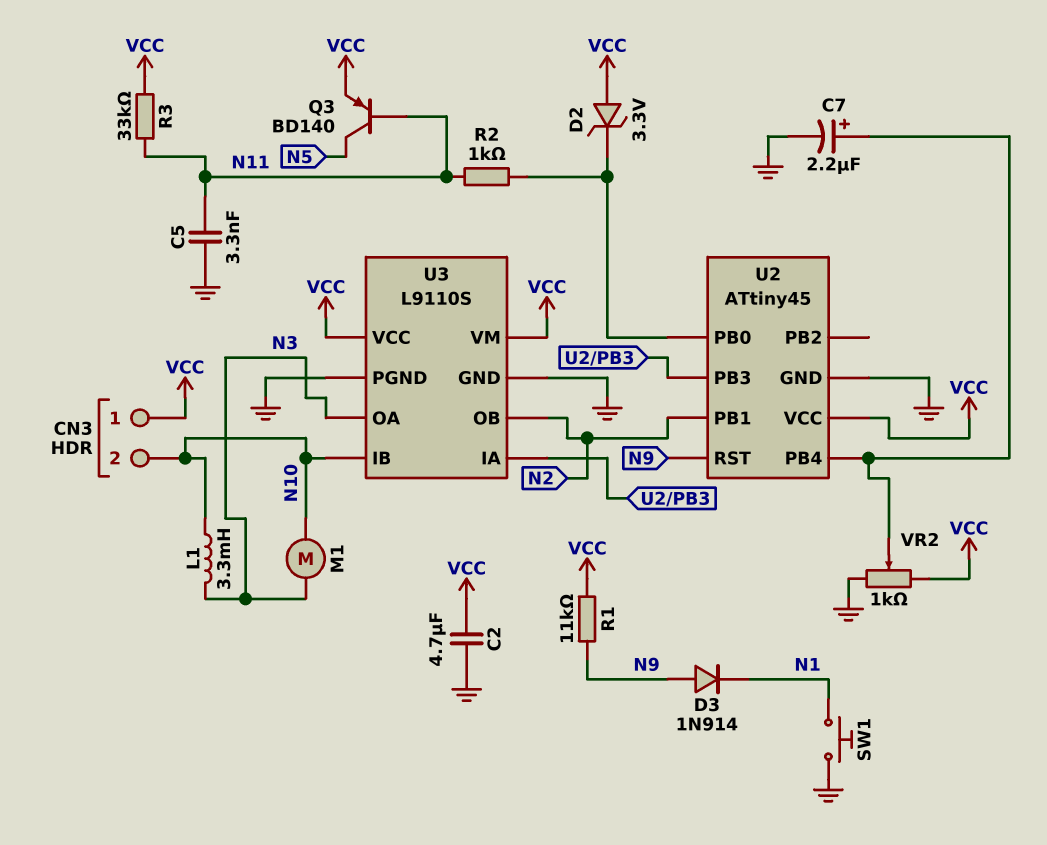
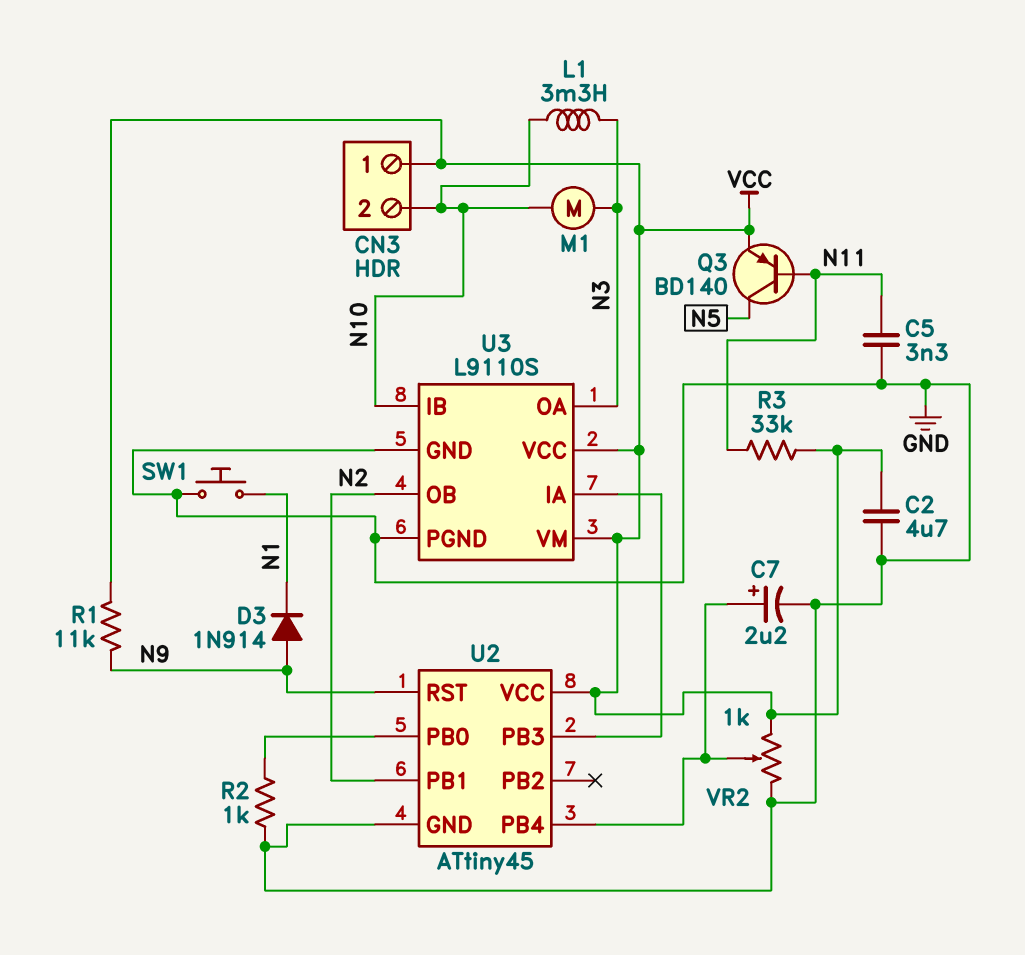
D2: zener 3.3V (A VCC, K U2/PB0) -> none
R2: 1k (N11, U2/PB0) -> 1k (GND, U2/PB0)

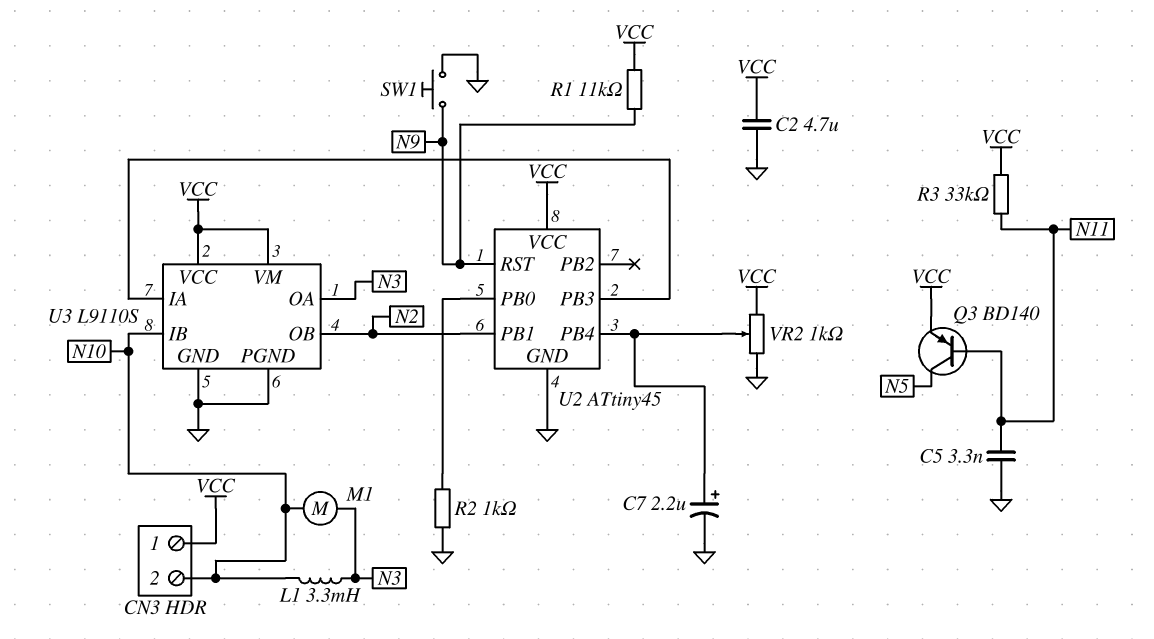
D3: diode 1N914 (A N9, K N1) -> none
SW1: button (GND, N1) -> button (GND, N9)

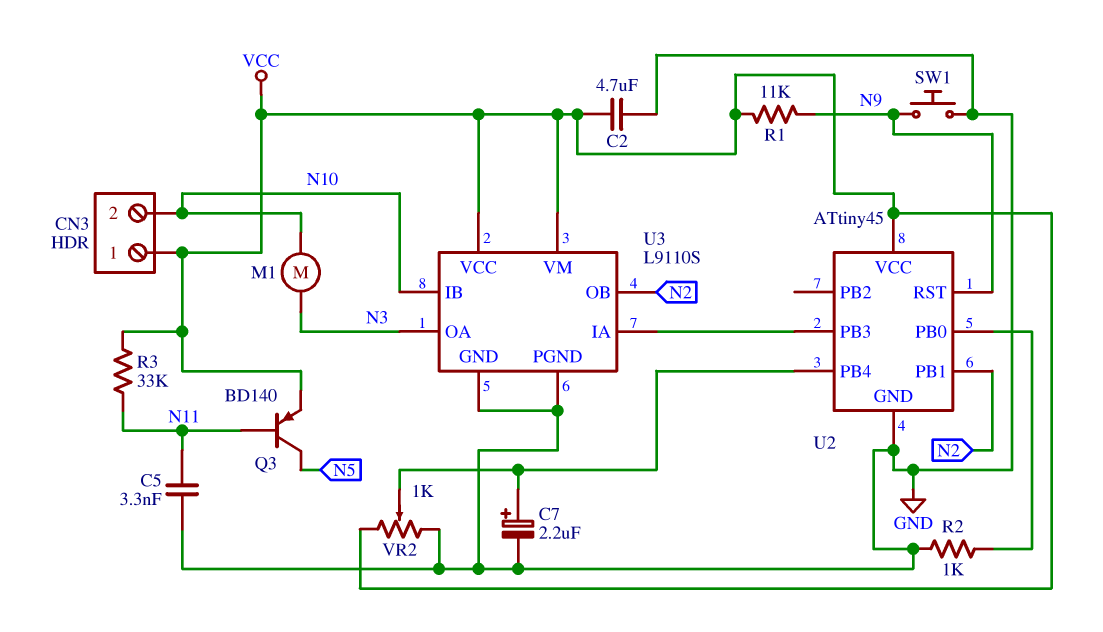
L1: 3.3mH (N3, N10) -> none

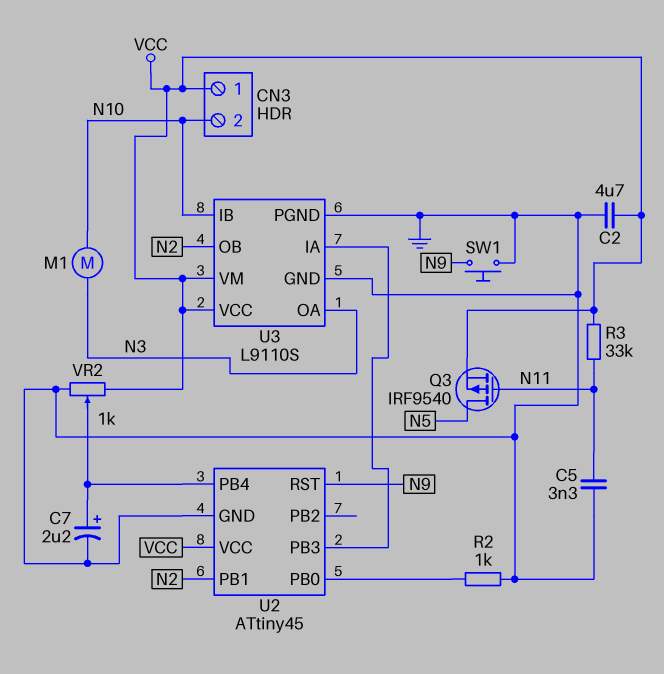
Q3: PNP BD140 (B N11, C N5, E VCC) -> PMOS IRF9540 (G N11, D N5, S VCC)
R1: 11k (N9, VCC) -> none

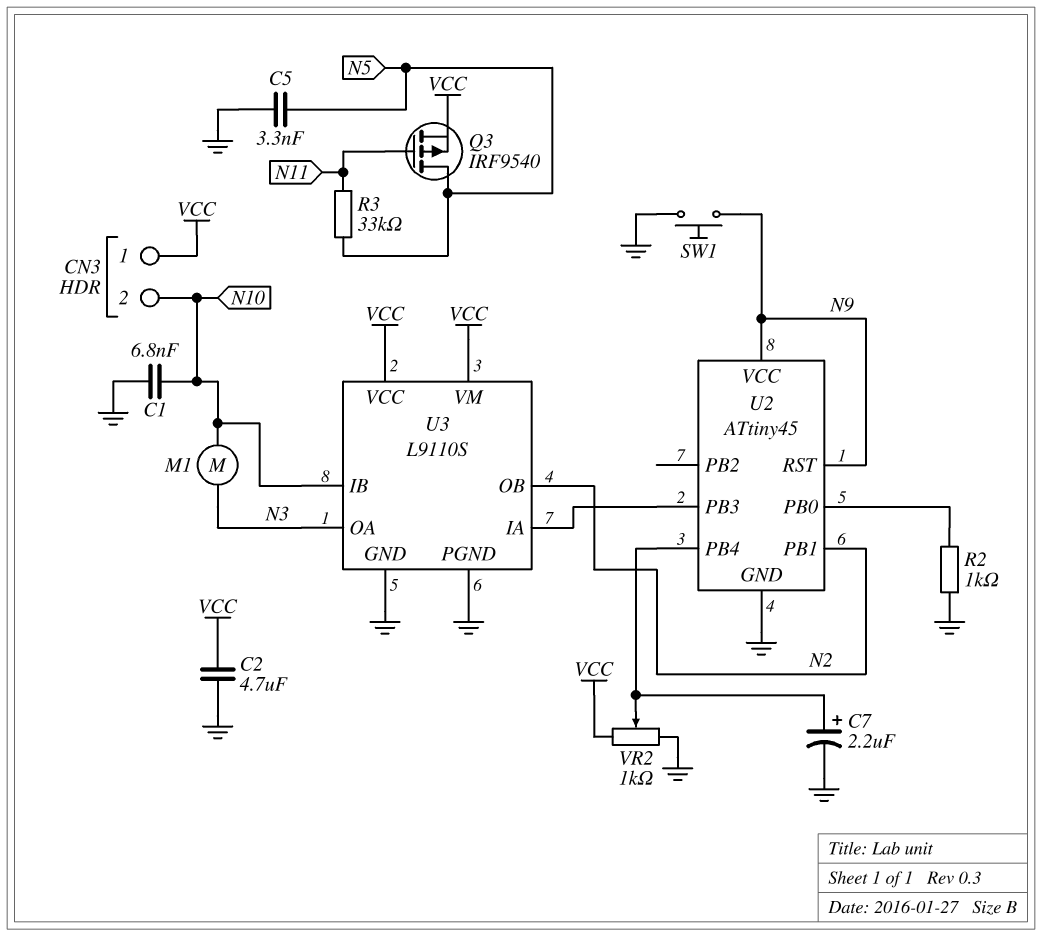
C1: none -> 6.8nF (GND, N10)
C5: 3.3nF (GND, N11) -> 3.3nF (GND, N5)
R3: 33k (N11, VCC) -> 33k (N5, N11)
U2 pin VCC: VCC -> N9

